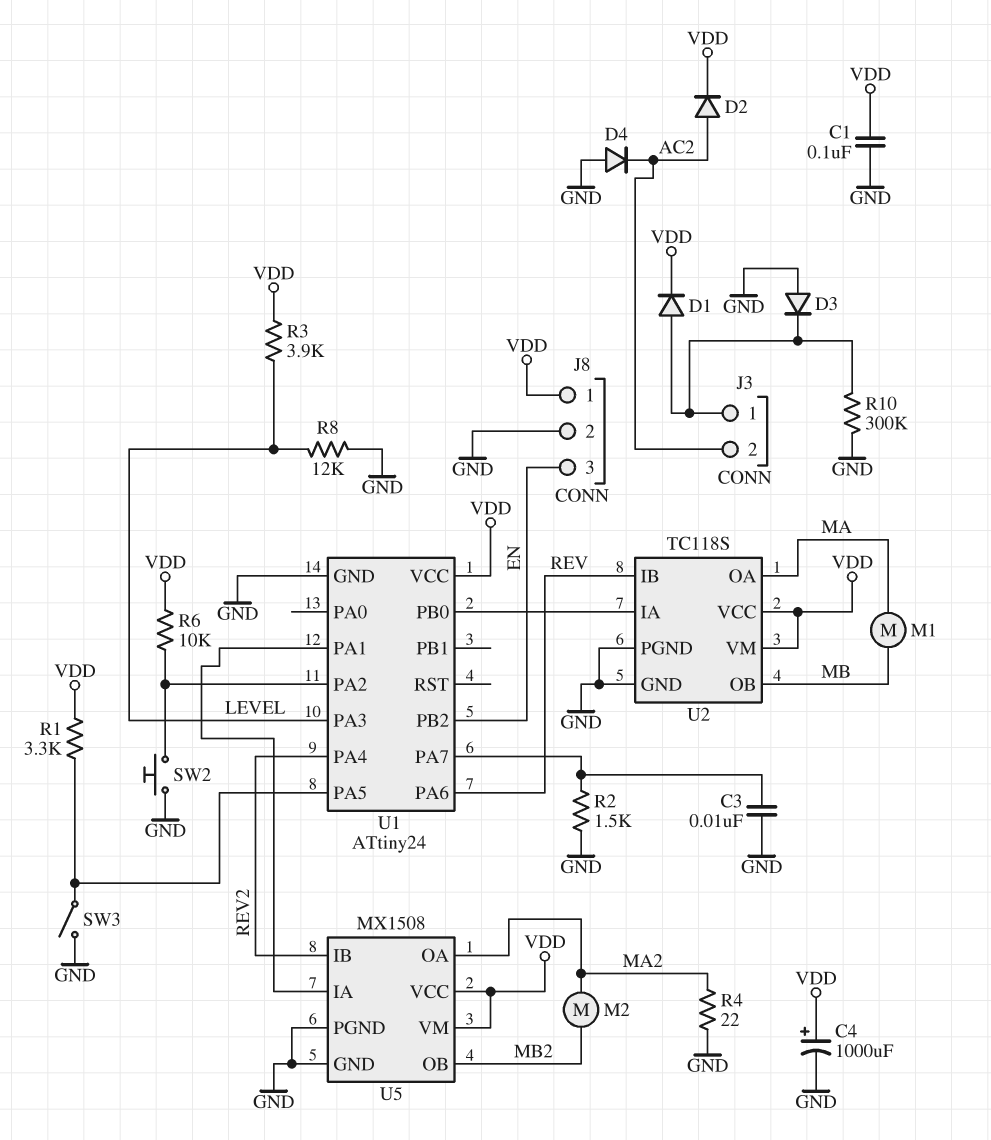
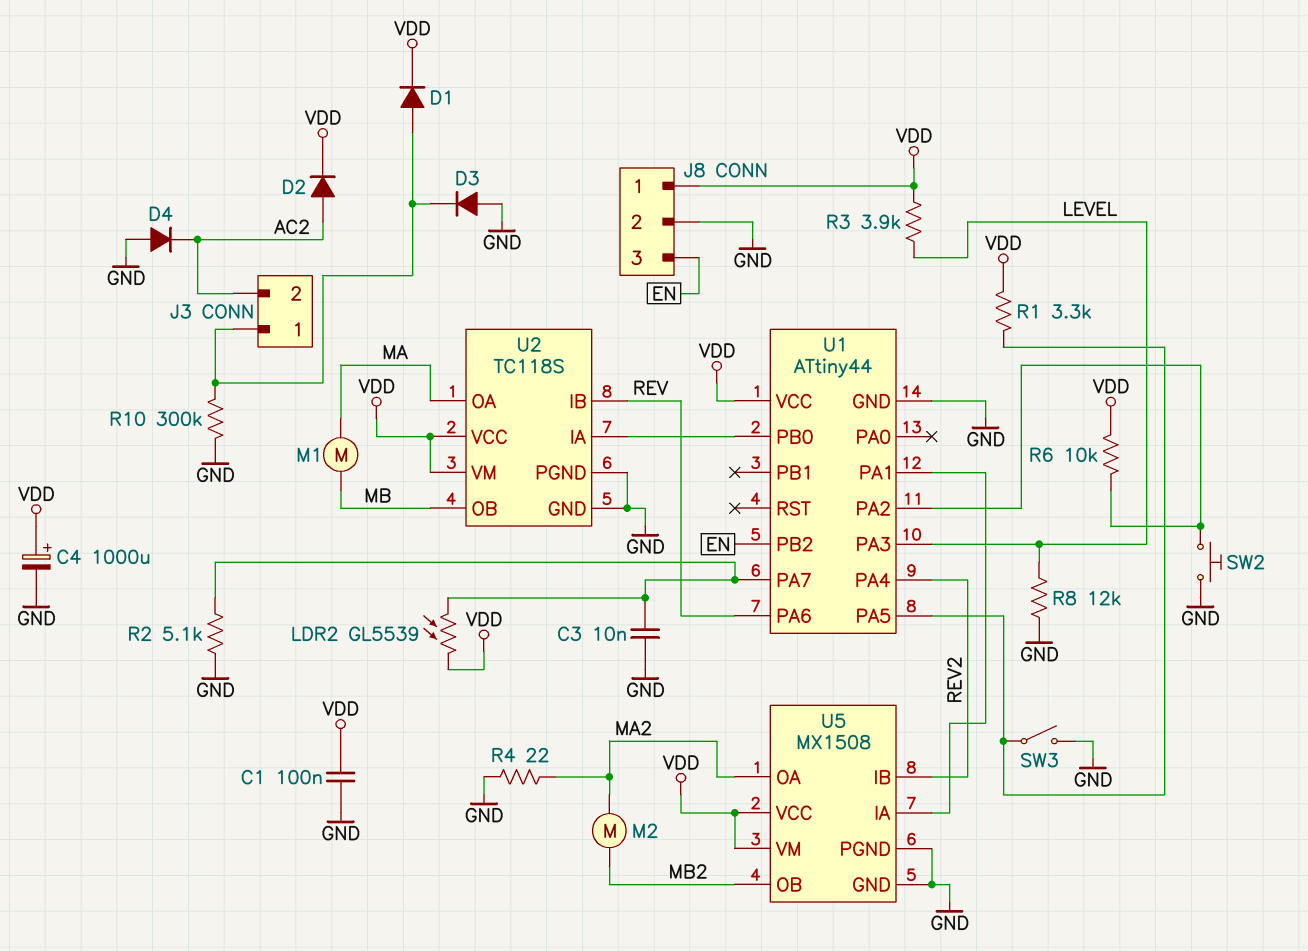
LDR2: none -> GL5539 (U1/PA7, VDD)
R2: 1.5k (GND, U1/PA7) -> 5.1k (GND, U1/PA7)
U1: ATtiny24 -> ATtiny44

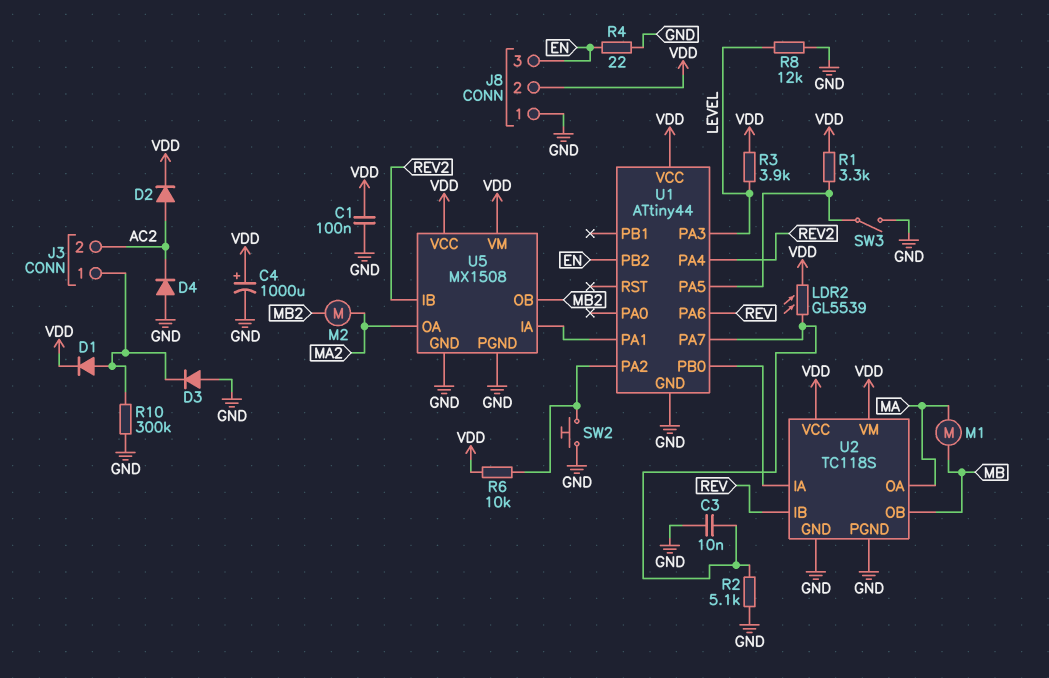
J8 pin 1: VDD -> GND
J8 pin 2: GND -> VDD
R4: 22 (GND, MA2) -> 22 (EN, GND)

